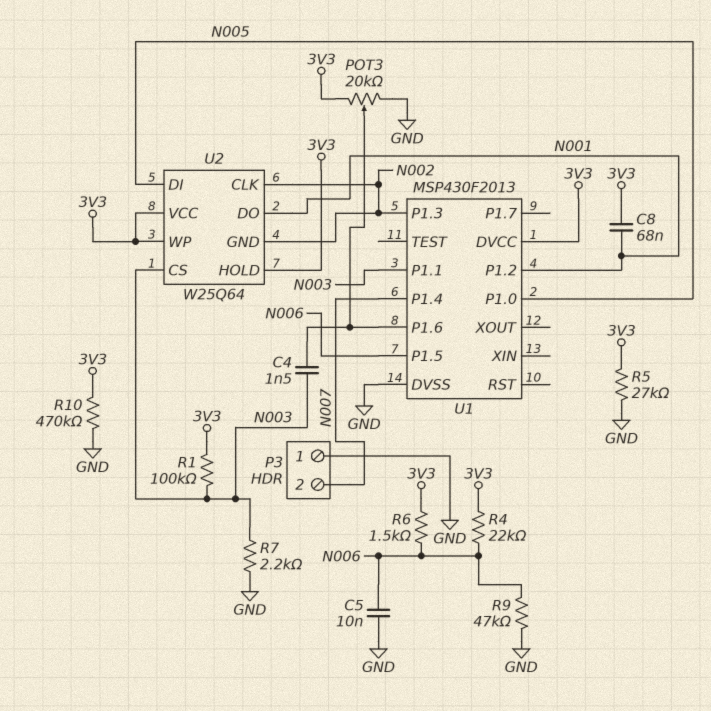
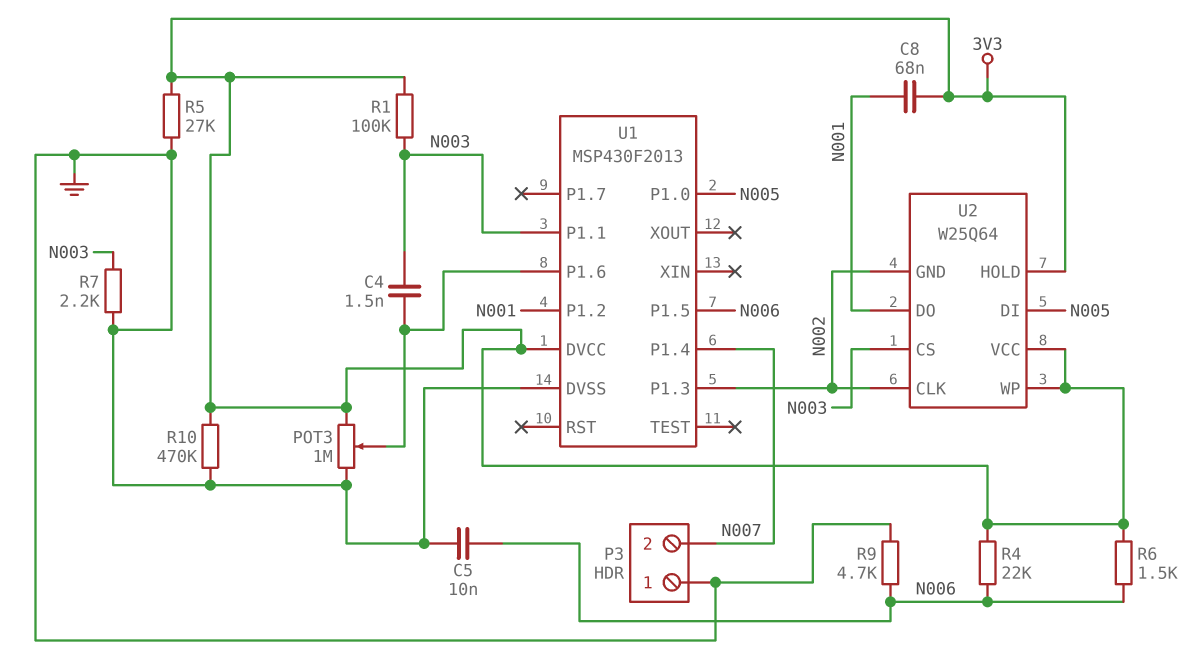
POT3: 20k (3V3, GND, wiper U1/P1.6) -> 1M (3V3, GND, wiper U1/P1.6)
R9: 47k (GND, N006) -> 4.7k (GND, N006)

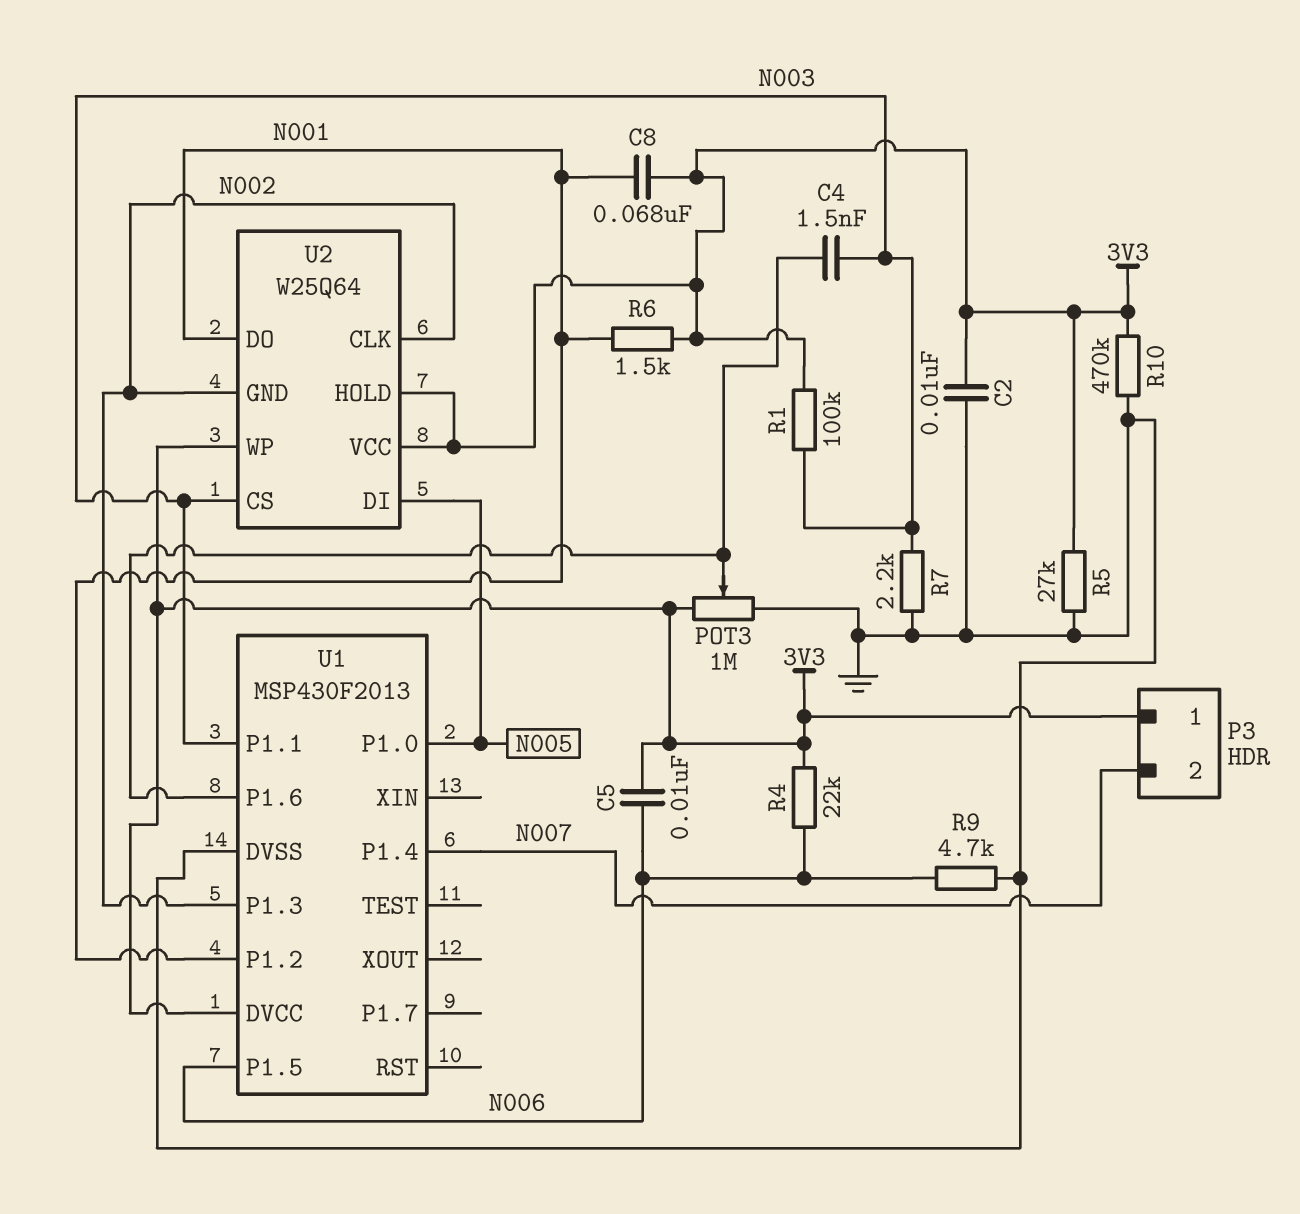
C2: none -> 10nF (3V3, GND)
C5: 10nF (GND, N006) -> 10nF (3V3, N006)
P3 pin 1: GND -> 3V3
R6: 1.5k (3V3, N006) -> 1.5k (3V3, N001)

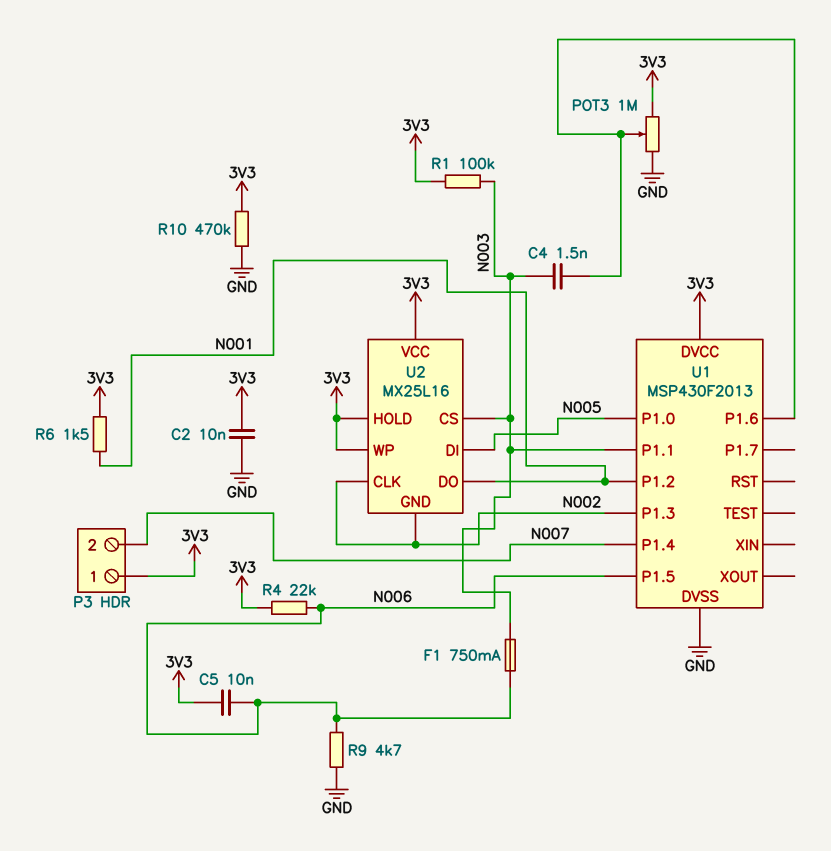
C8: 68nF (3V3, N001) -> none
F1: none -> 750mA (N003, N006)
R5: 27k (3V3, GND) -> none
R7: 2.2k (GND, N003) -> none
U2: W25Q64 -> MX25L16

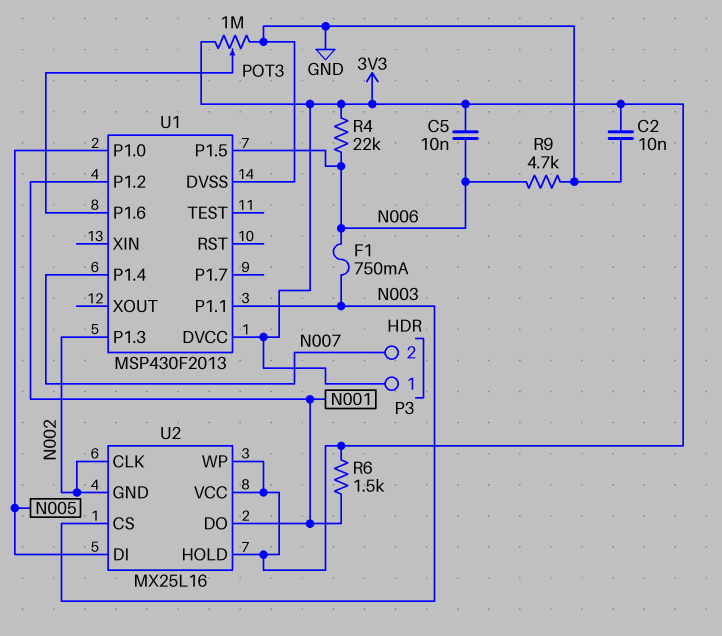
C4: 1.5nF (N003, U1/P1.6) -> none
R1: 100k (3V3, N003) -> none
R10: 470k (3V3, GND) -> none

